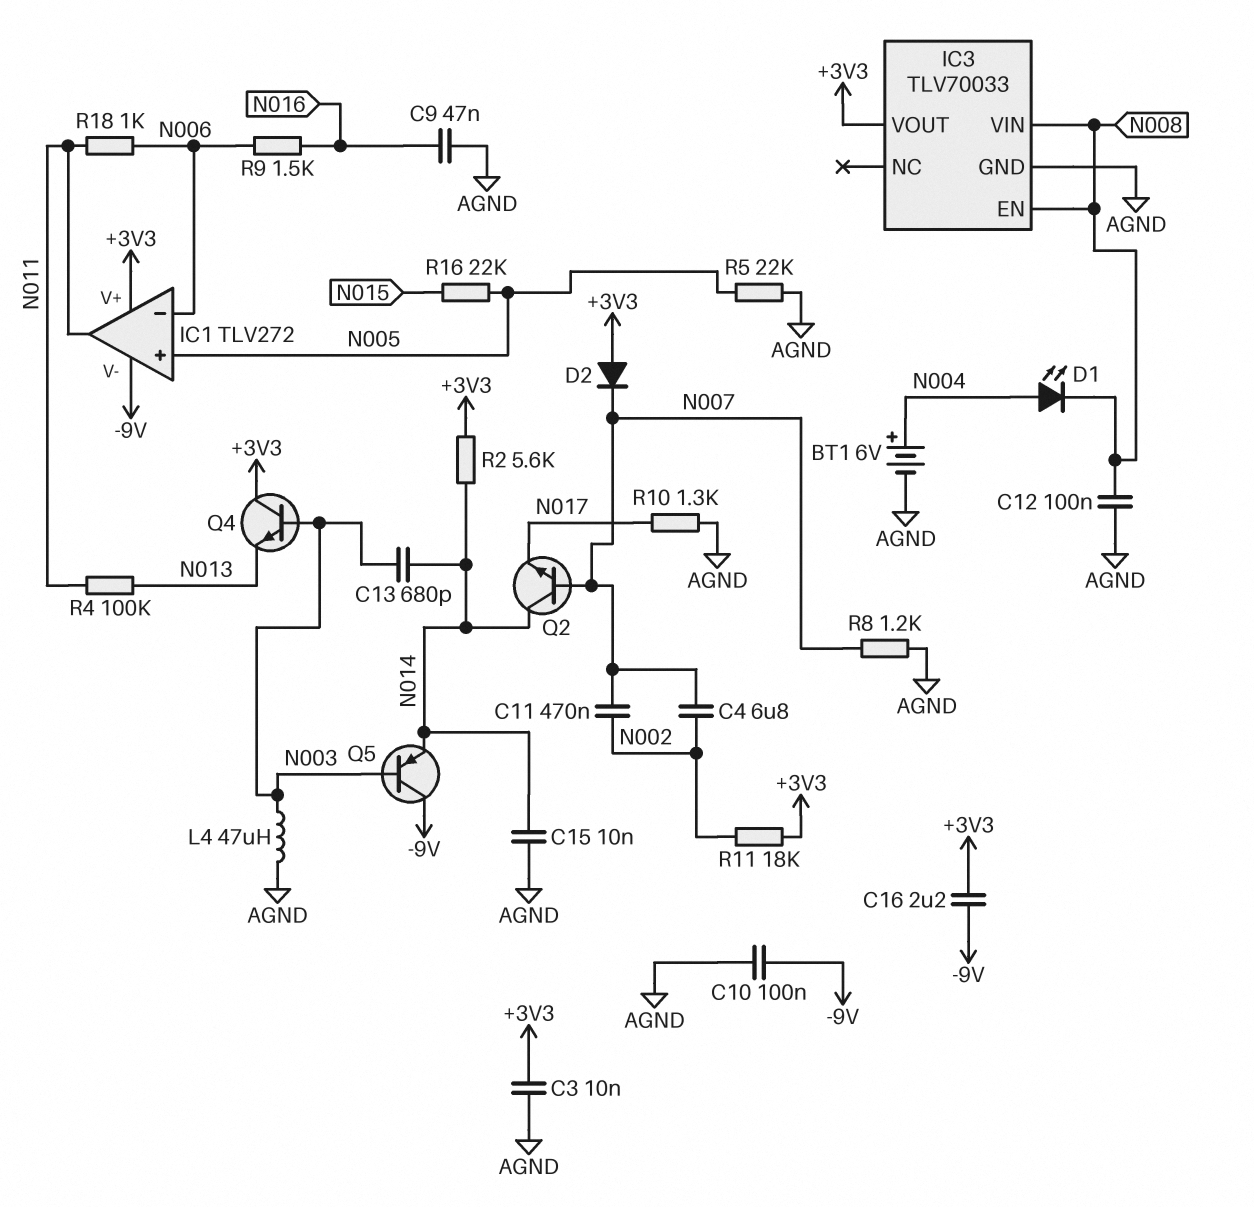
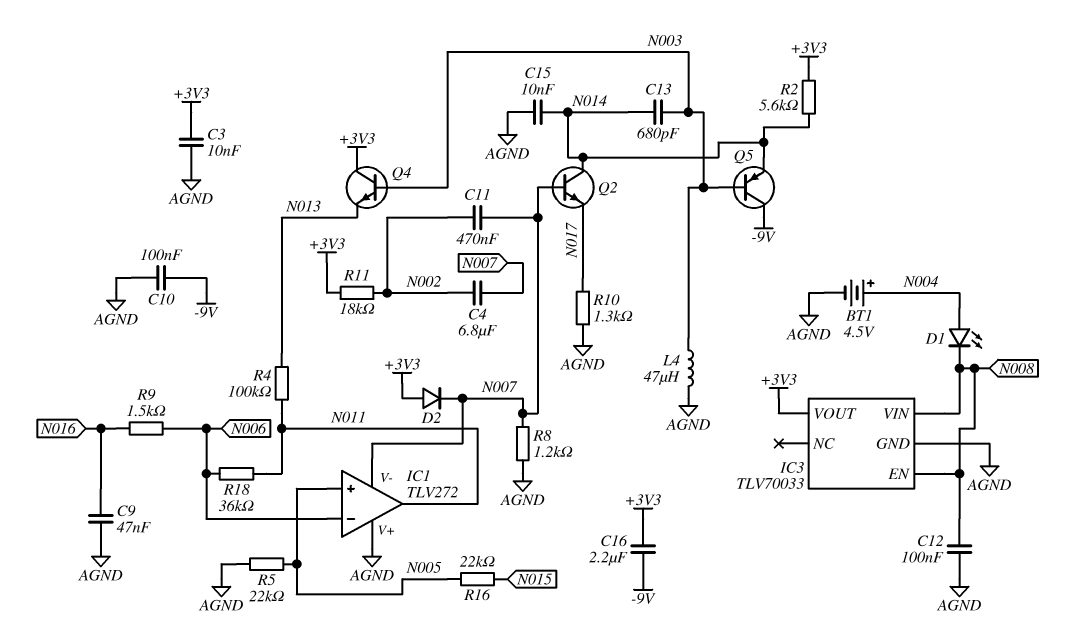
BT1: 6V (plus N004, minus AGND) -> 4.5V (plus N004, minus AGND)
IC1 pin V+: +3V3 -> AGND
IC1 pin V-: -9V -> N007
R18: 1k (N006, N011) -> 36k (N006, N011)

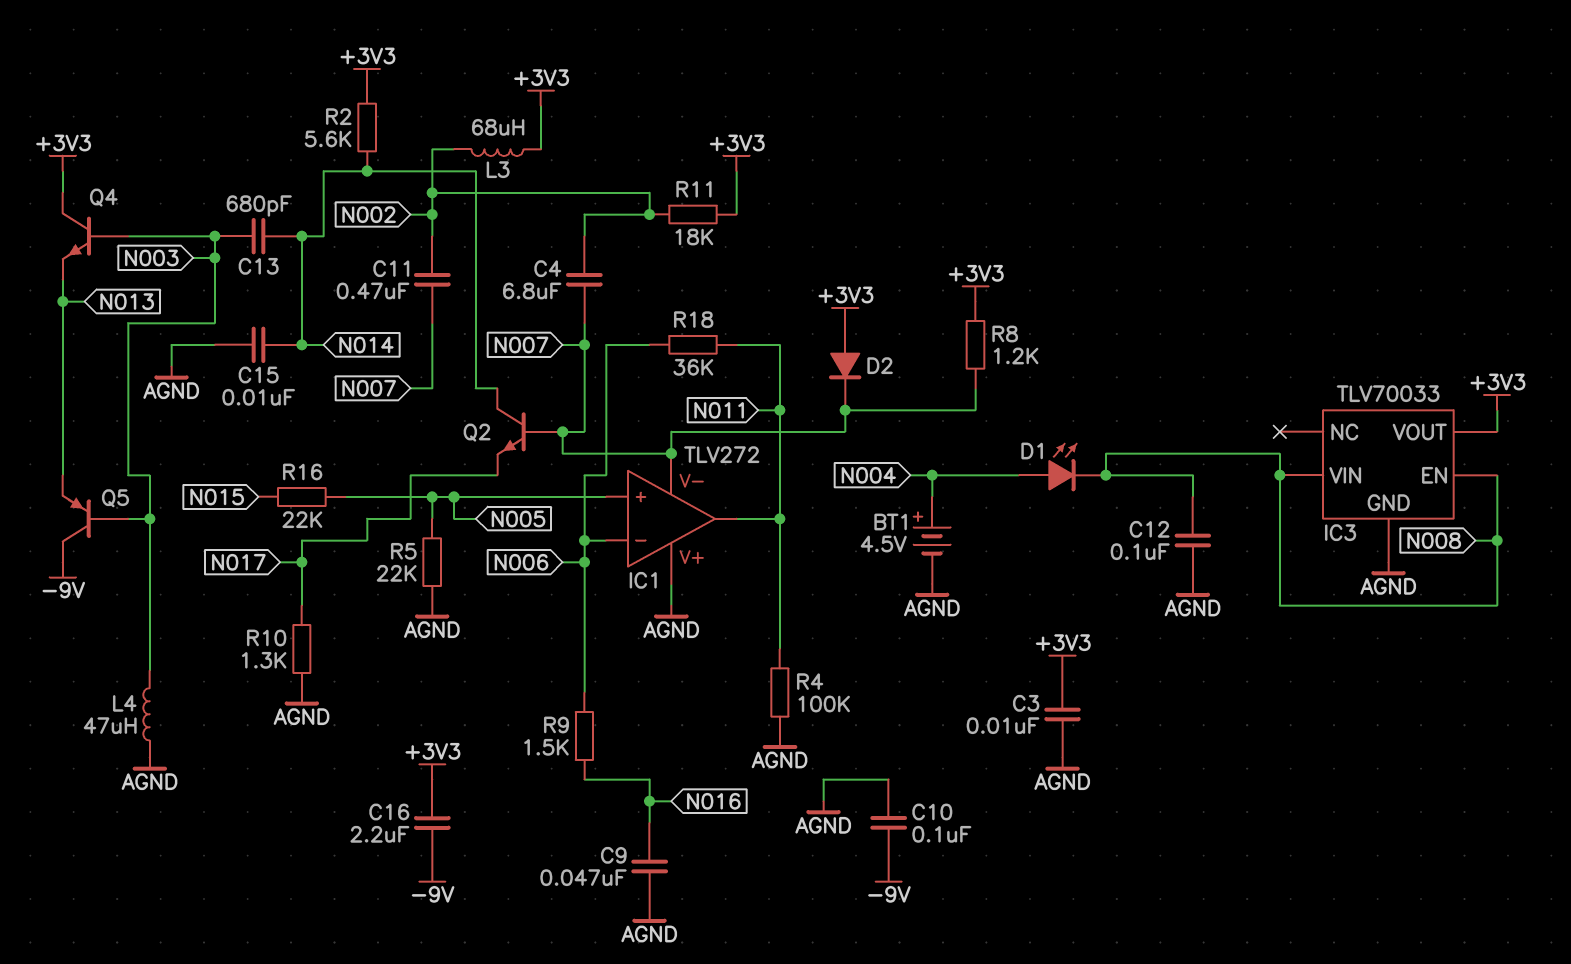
L3: none -> 68uH (+3V3, N002)
Q5: PNP (B N003, C -9V, E N014) -> PNP (B N003, C -9V, E N013)
R4: 100k (N011, N013) -> 100k (AGND, N011)
R8: 1.2k (AGND, N007) -> 1.2k (+3V3, N007)

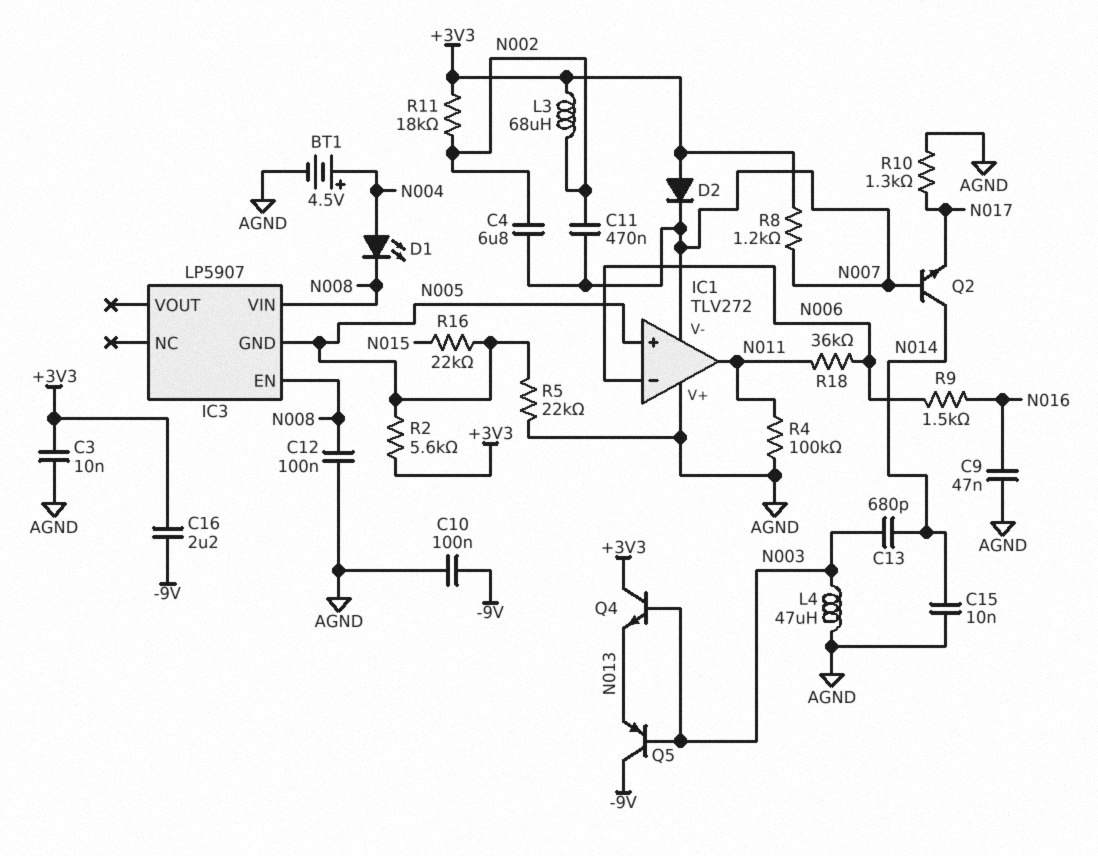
IC3: TLV70033 -> LP5907
IC3 pin GND: AGND -> N005
IC3 pin VOUT: +3V3 -> none
R2: 5.6k (+3V3, N014) -> 5.6k (+3V3, N005)

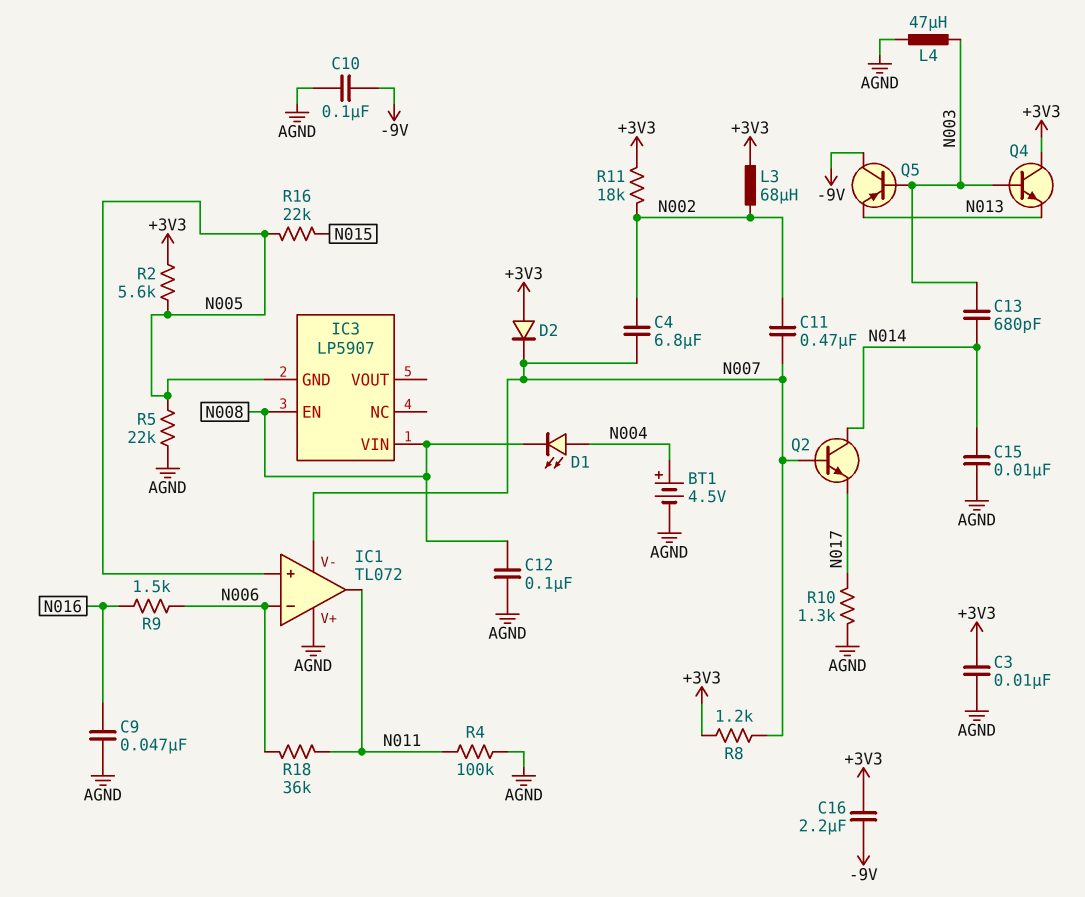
IC1: TLV272 -> TL072

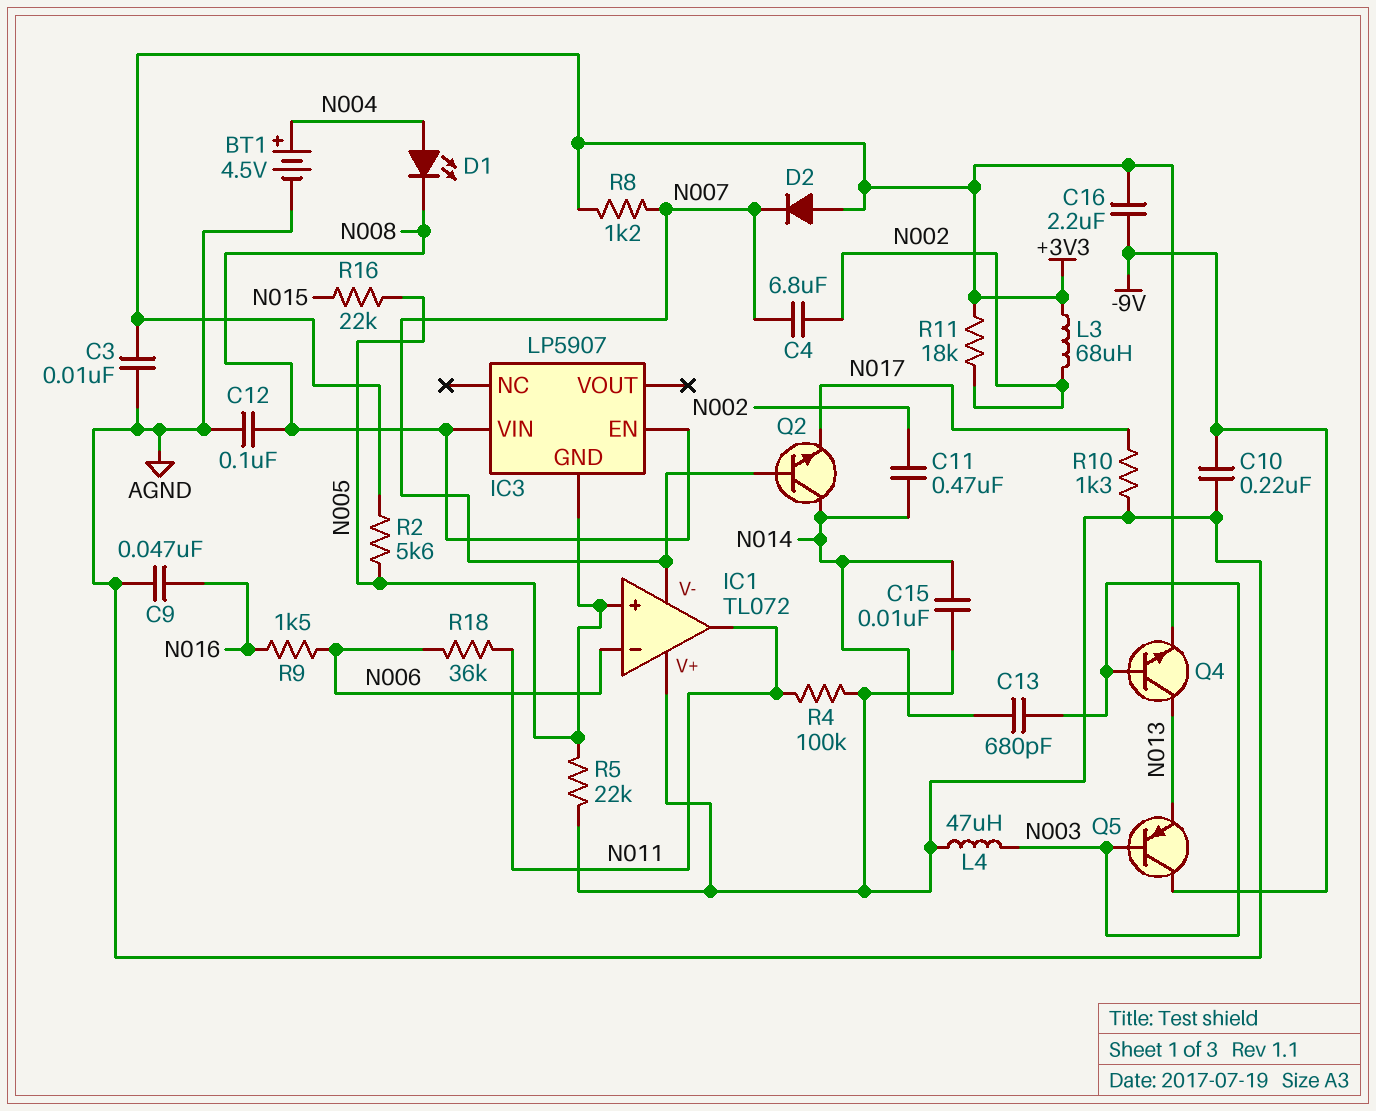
C10: 100nF (-9V, AGND) -> 220nF (-9V, AGND)
C11: 470nF (N002, N007) -> 470nF (N002, N014)
Q4: NPN (B N003, C +3V3, E N013) -> NPN (B N003, C N013, E +3V3)

